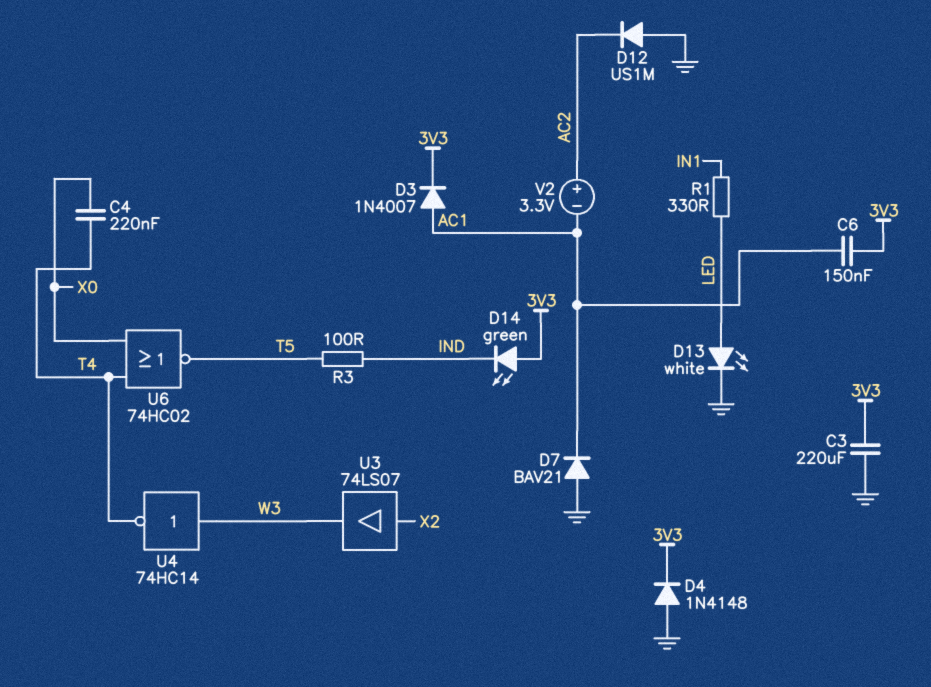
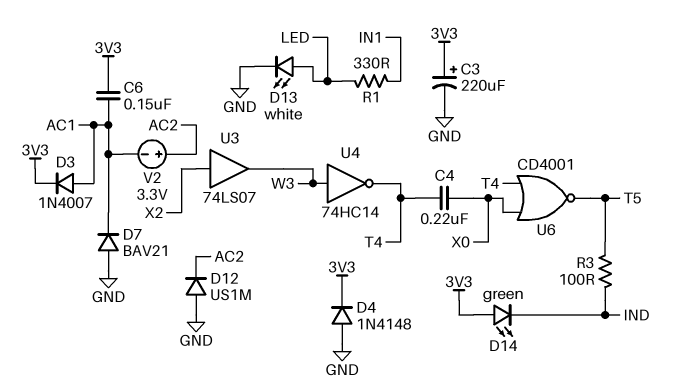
C3: 220uF (3V3, GND) -> 220uF (plus 3V3, minus GND)
U6: NOR 74HC02 (in T4, in X0, out T5) -> NOR CD4001 (in T4, in X0, out T5)

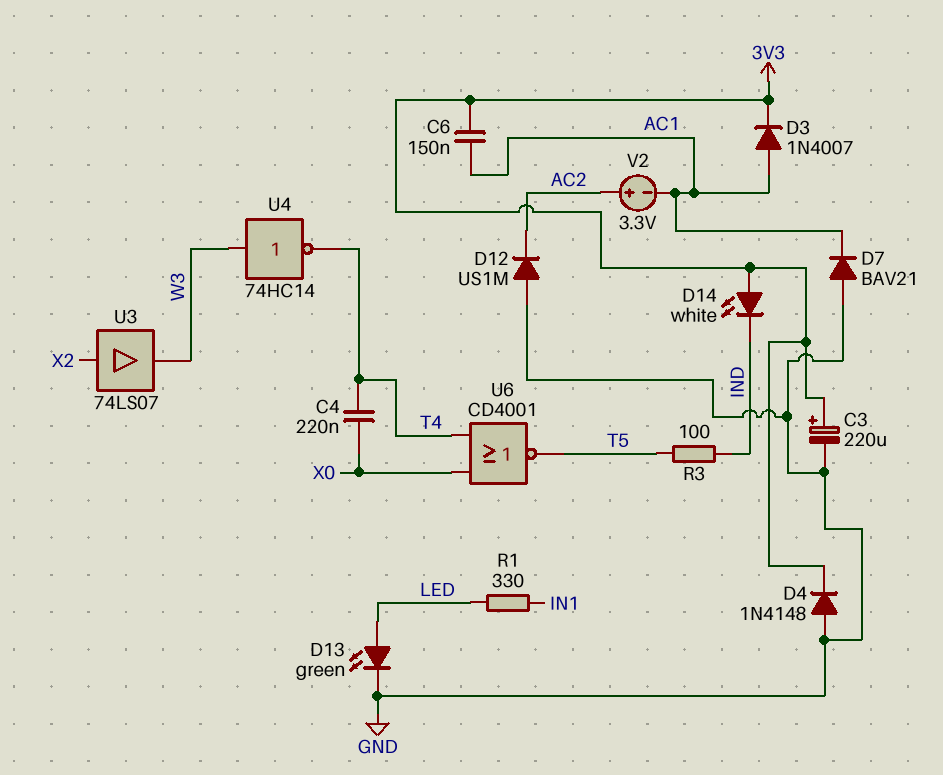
D13: LED white (A LED, K GND) -> LED green (A LED, K GND)
D14: LED green (A 3V3, K IND) -> LED white (A 3V3, K IND)

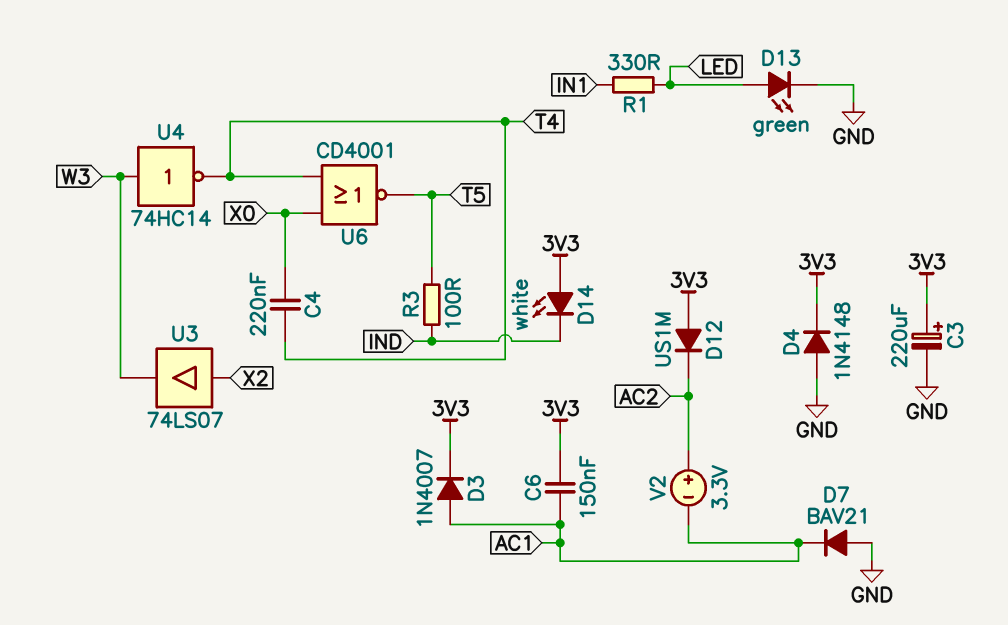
D12: diode US1M (A GND, K AC2) -> diode US1M (A 3V3, K AC2)

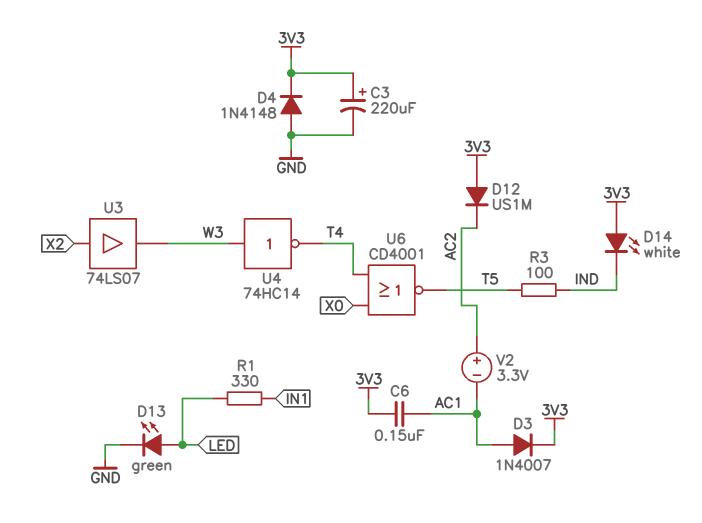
C4: 220nF (T4, X0) -> none
D7: diode BAV21 (A GND, K AC1) -> none

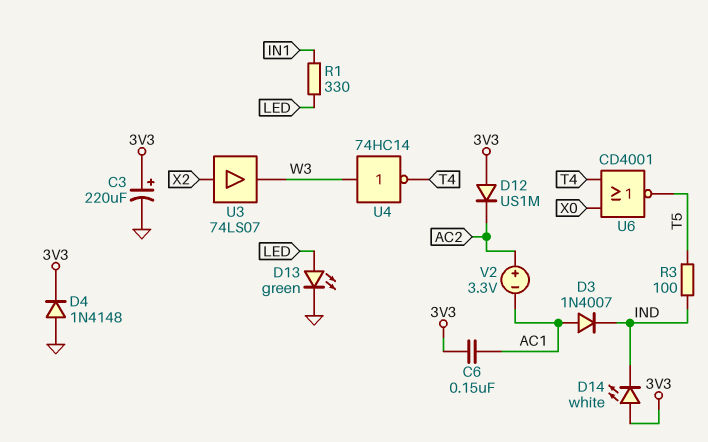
D3: diode 1N4007 (A AC1, K 3V3) -> diode 1N4007 (A AC1, K IND)

